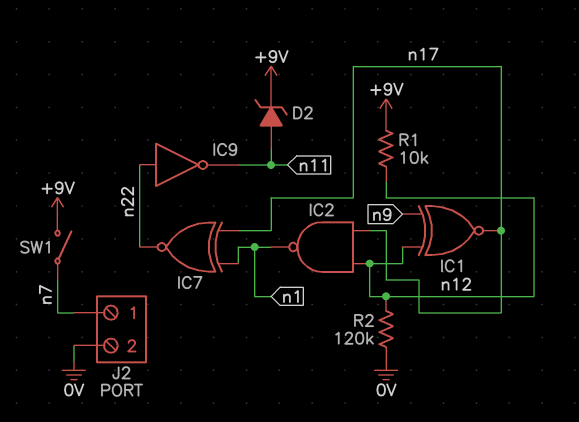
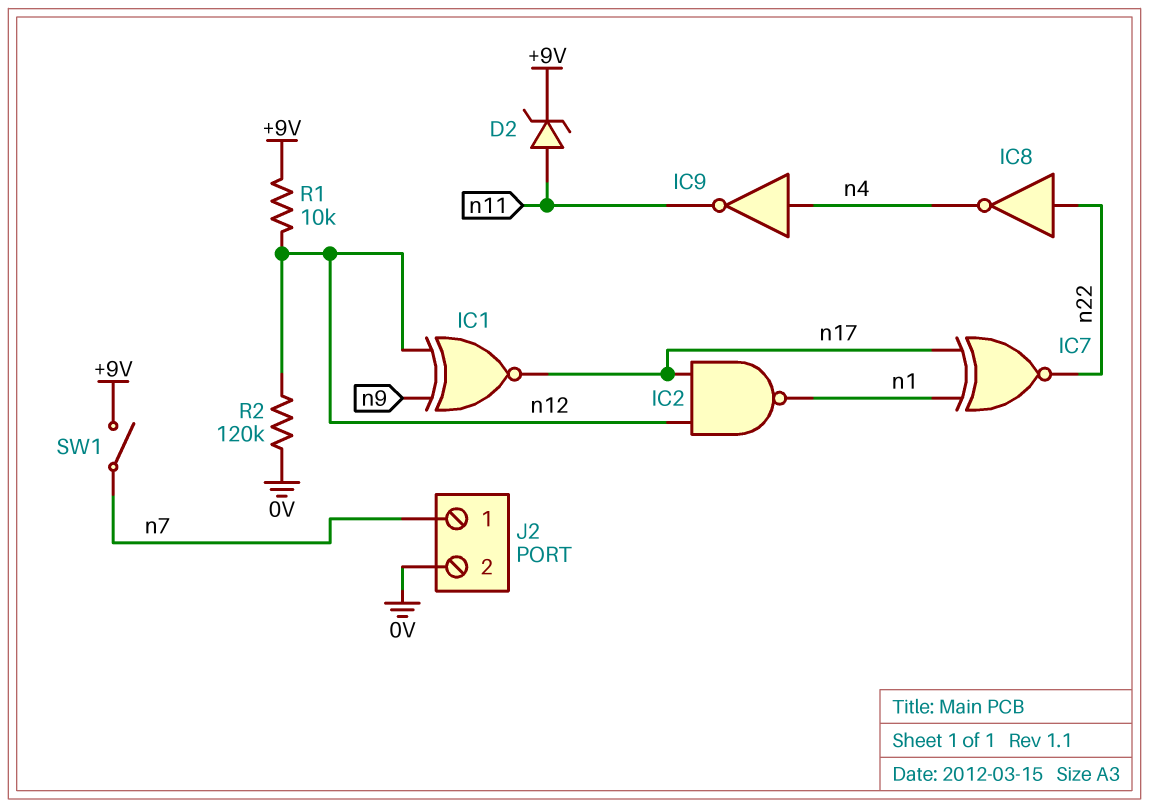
IC8: none -> NOT (in n22, out n4)
IC9: NOT (in n22, out n11) -> NOT (in n4, out n11)

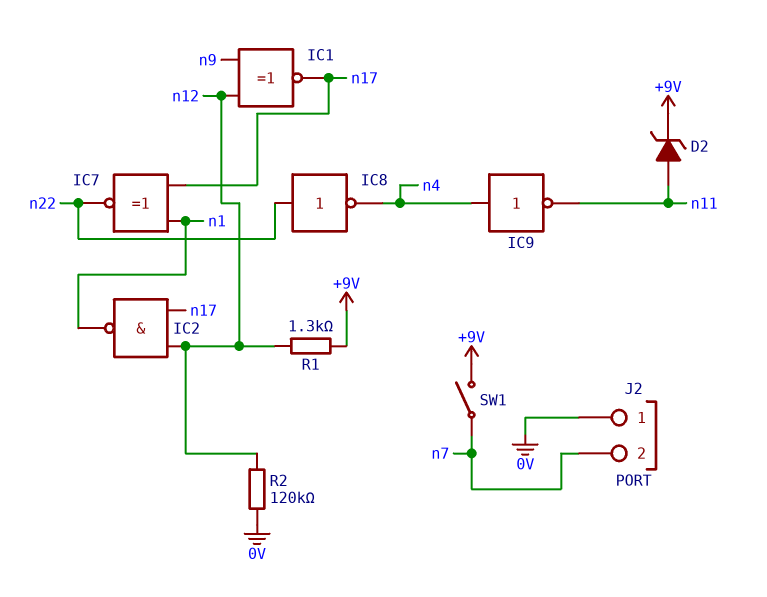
J2 pin 1: n7 -> 0V
J2 pin 2: 0V -> n7
R1: 10k (+9V, n12) -> 1.3k (+9V, n12)

